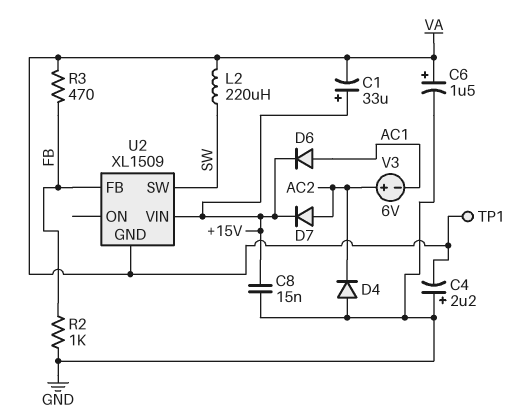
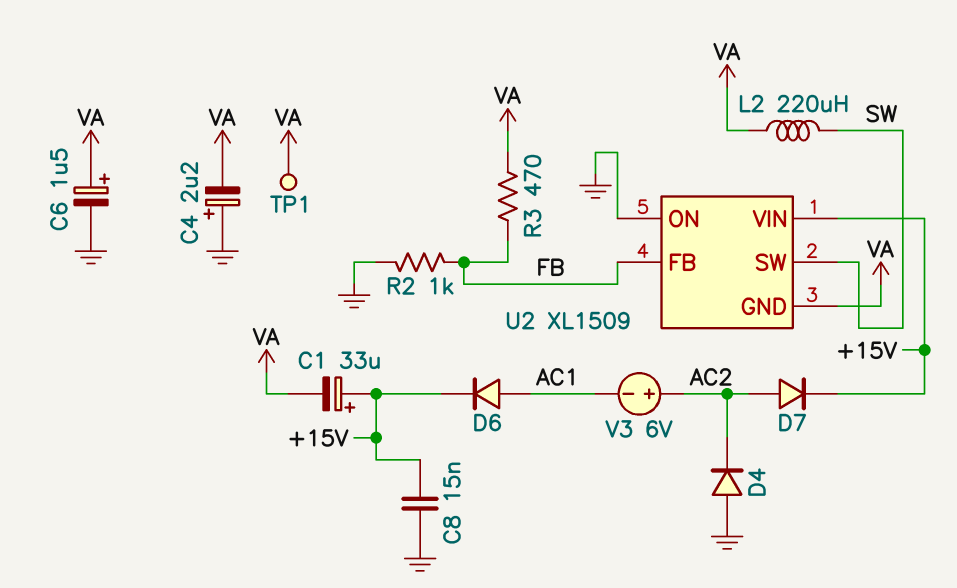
U2 pin ON: none -> GND

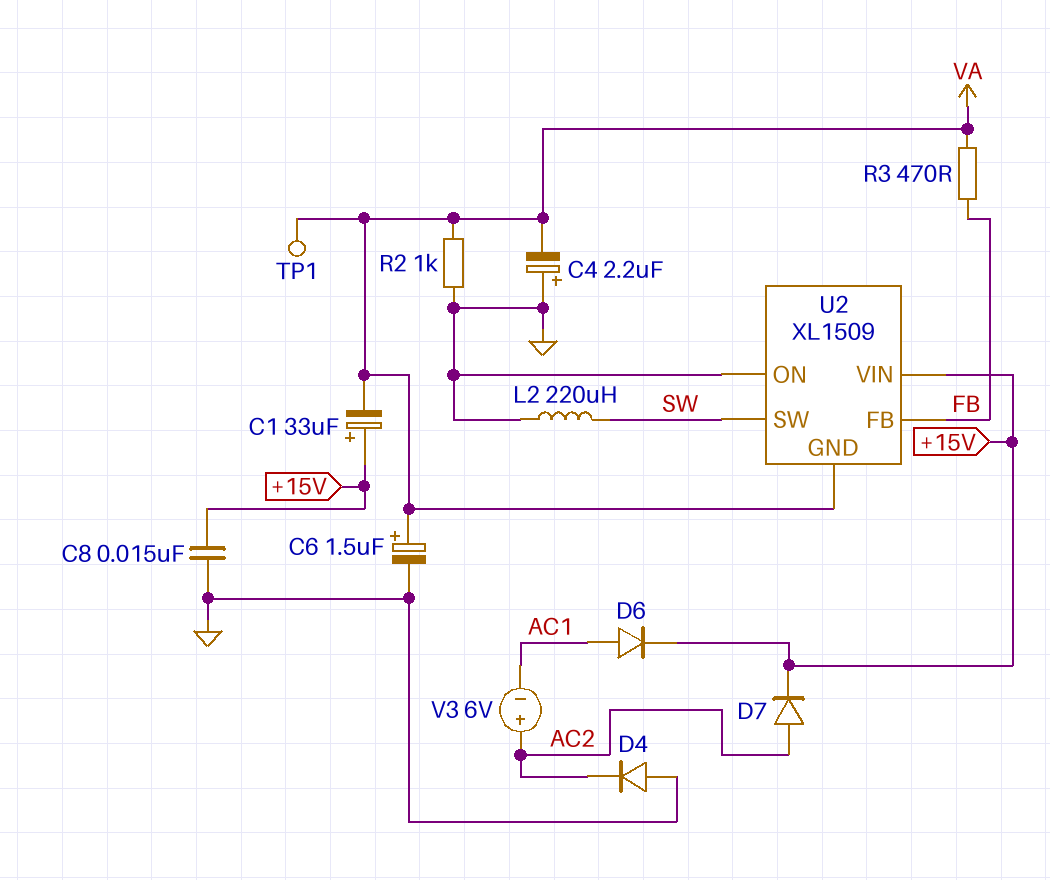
L2: 220uH (SW, VA) -> 220uH (GND, SW)
R2: 1k (FB, GND) -> 1k (GND, VA)

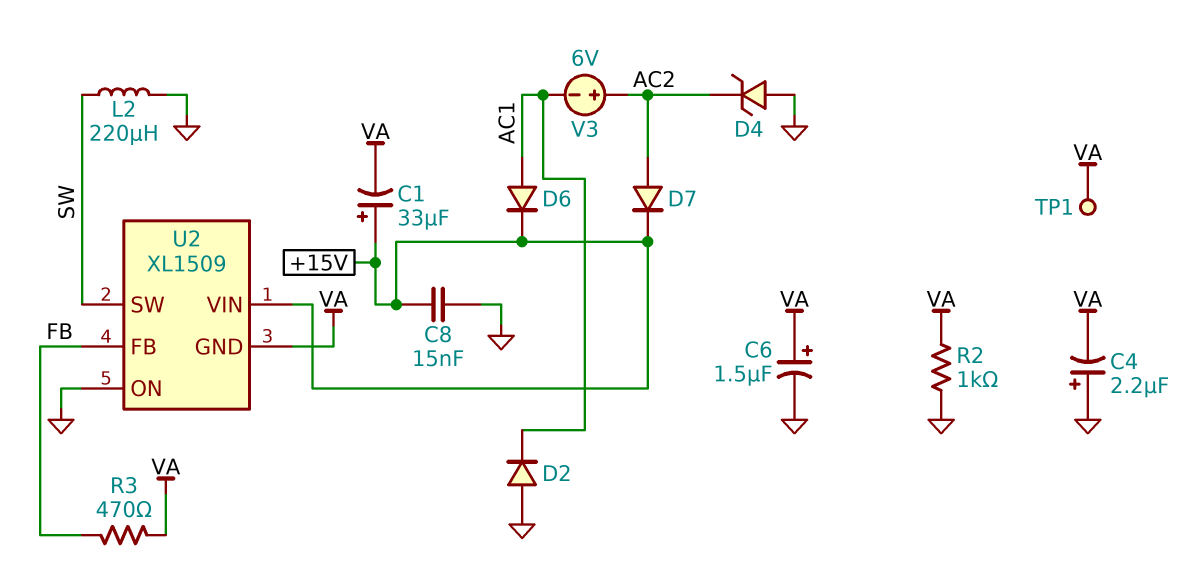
D2: none -> diode (A GND, K AC1)
D4: diode (A GND, K AC2) -> zener (A GND, K AC2)

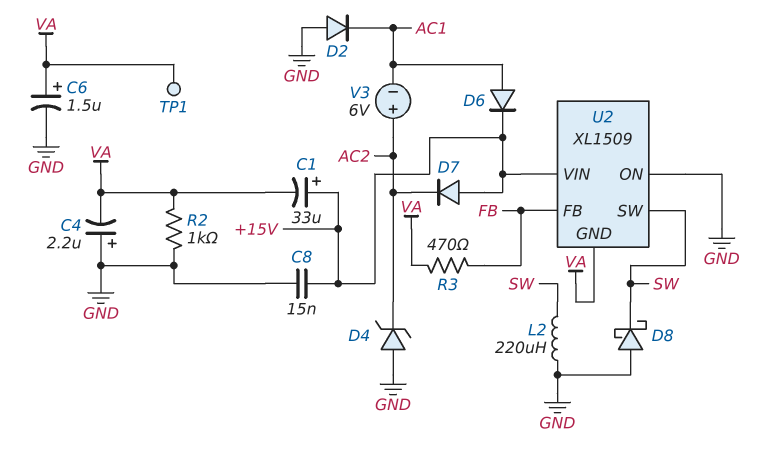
D7: diode (A AC2, K +15V) -> diode (A +15V, K AC2)
D8: none -> schottky (A GND, K SW)

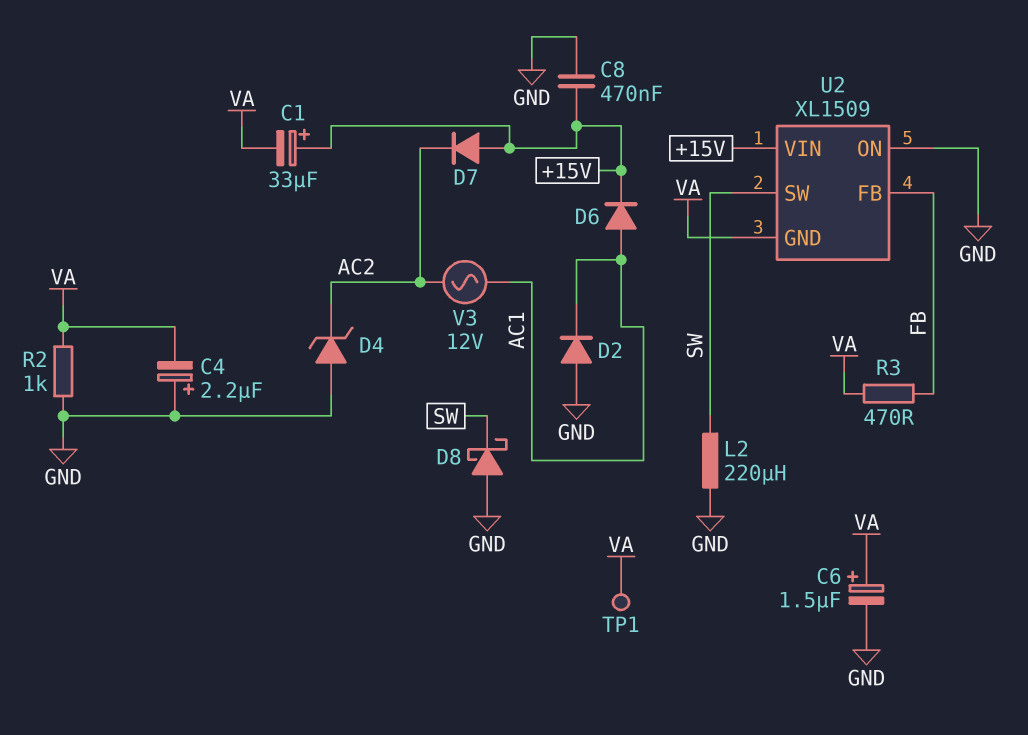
C8: 15nF (+15V, GND) -> 470nF (+15V, GND)
V3: 6V (plus AC2, minus AC1) -> AC 12V (AC1, AC2)

